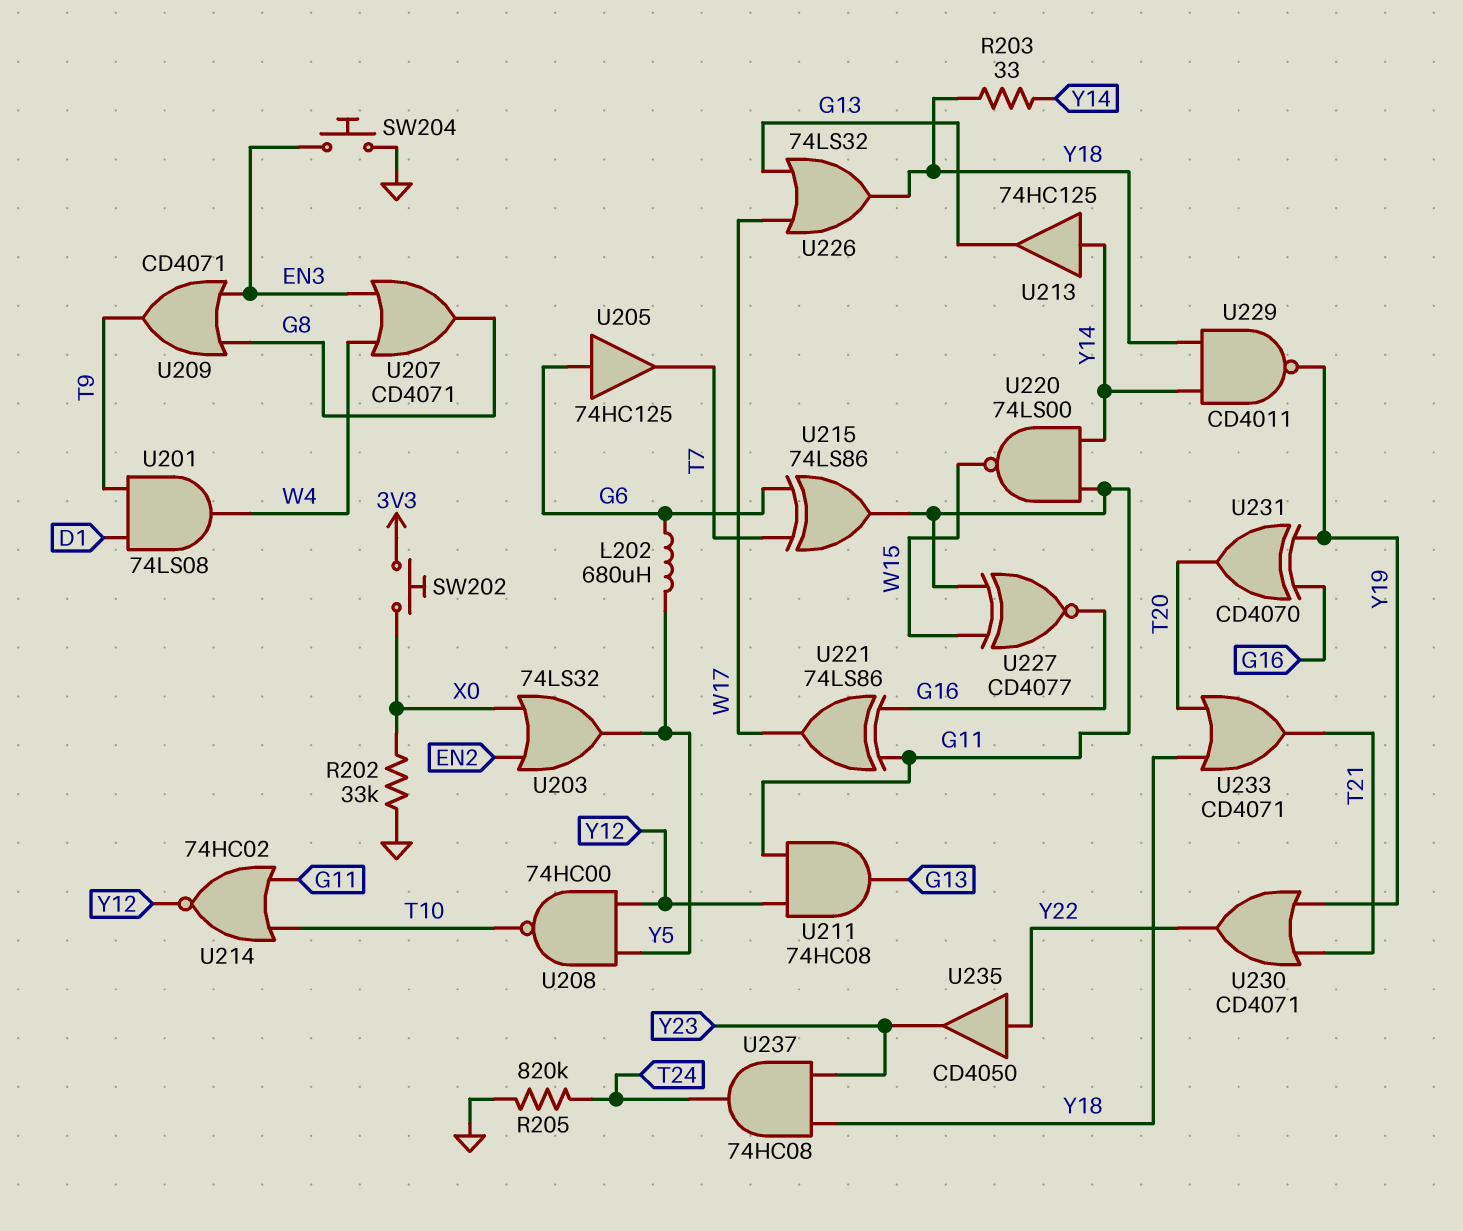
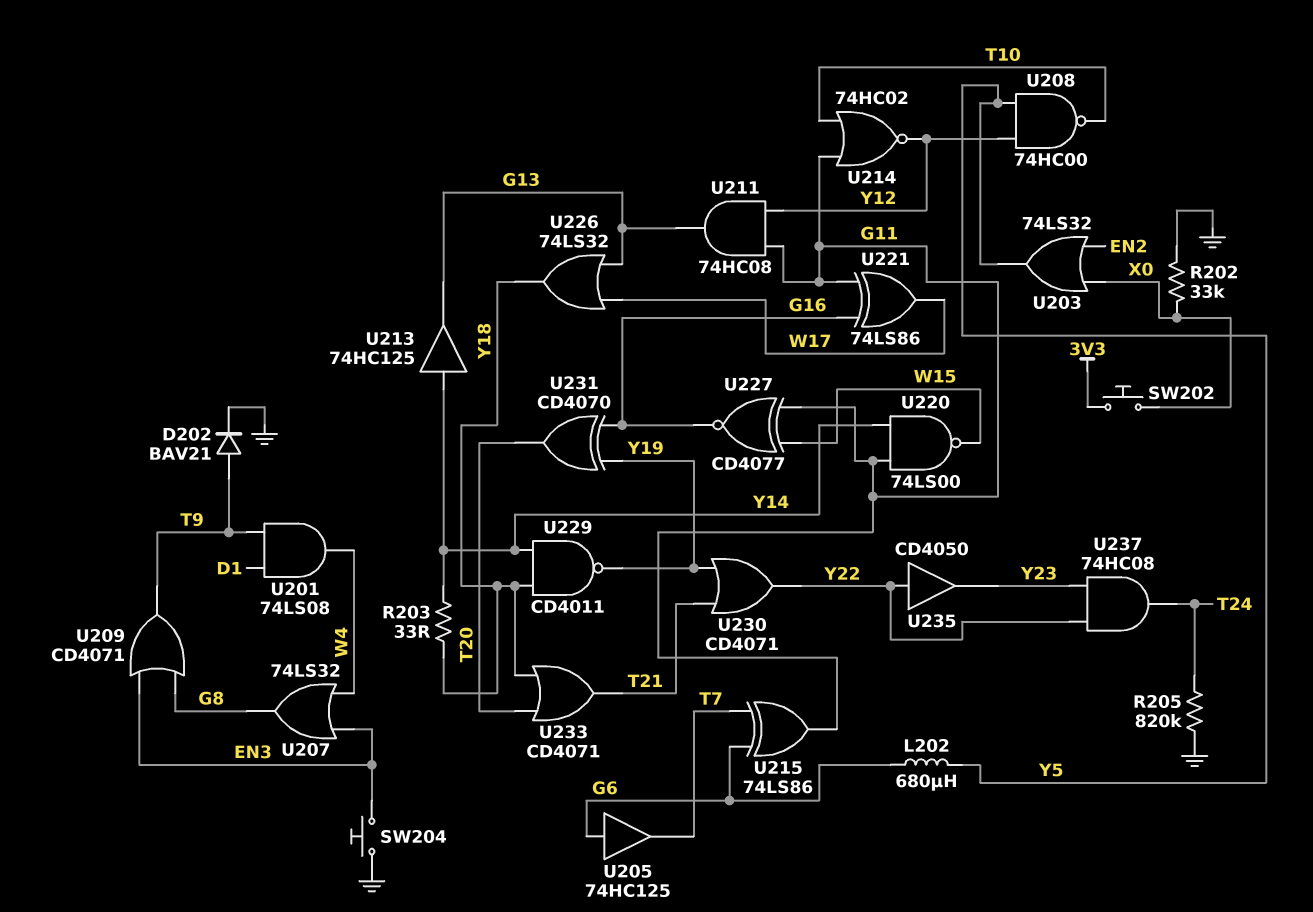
D202: none -> diode BAV21 (A T9, K GND)
U207: OR CD4071 (in EN3, in W4, out G8) -> OR 74LS32 (in EN3, in W4, out G8)
U237: AND 74HC08 (in Y18, in Y23, out T24) -> AND 74HC08 (in Y22, in Y23, out T24)

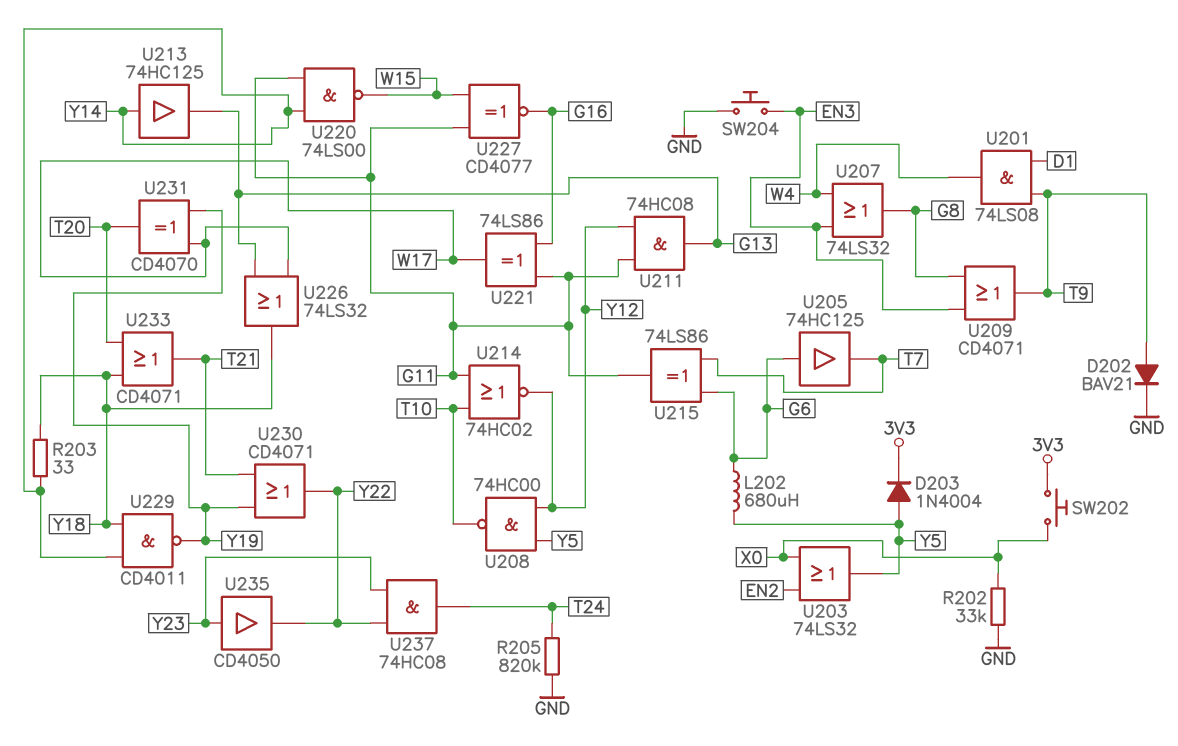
D203: none -> diode 1N4004 (A Y5, K 3V3)
U231: XOR CD4070 (in G16, in Y19, out T20) -> XOR CD4070 (in W17, in Y19, out T20)
U235: buffer CD4050 (in Y22, out Y23) -> buffer CD4050 (in Y23, out Y22)

